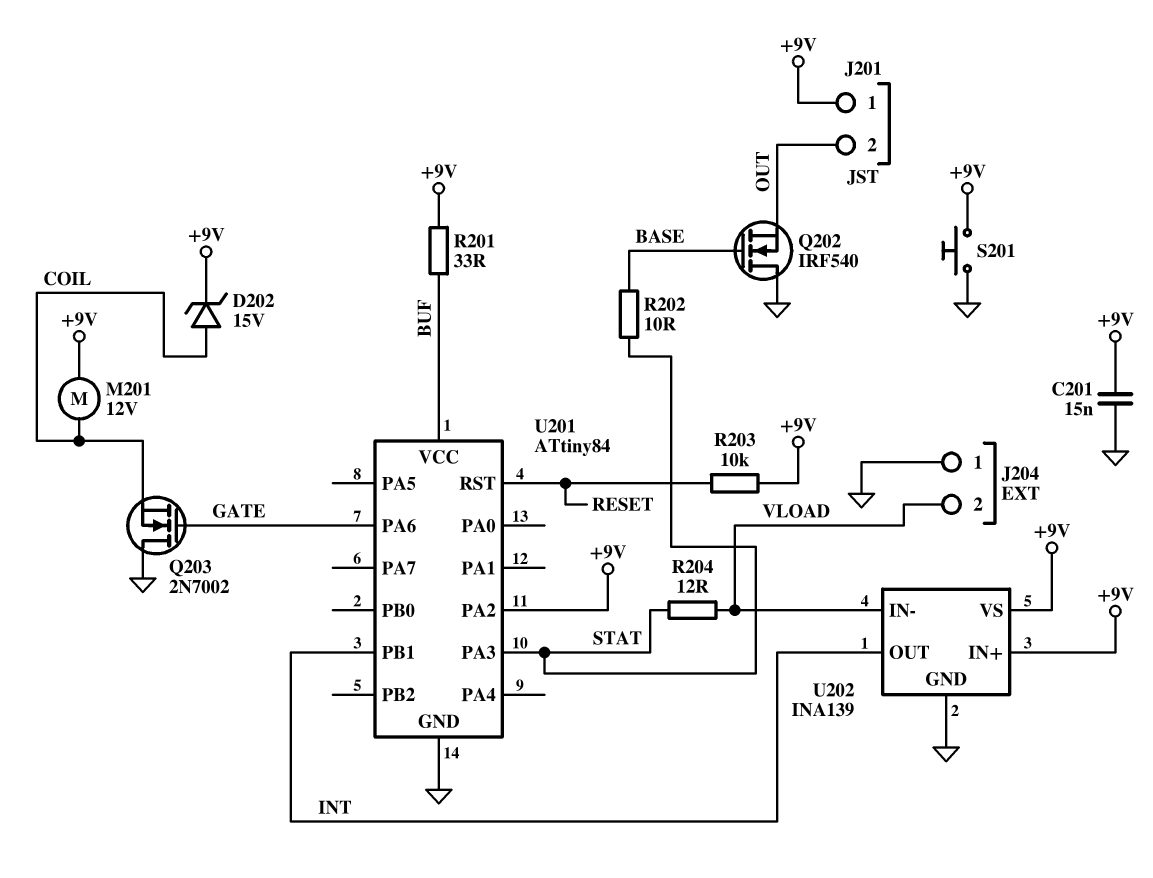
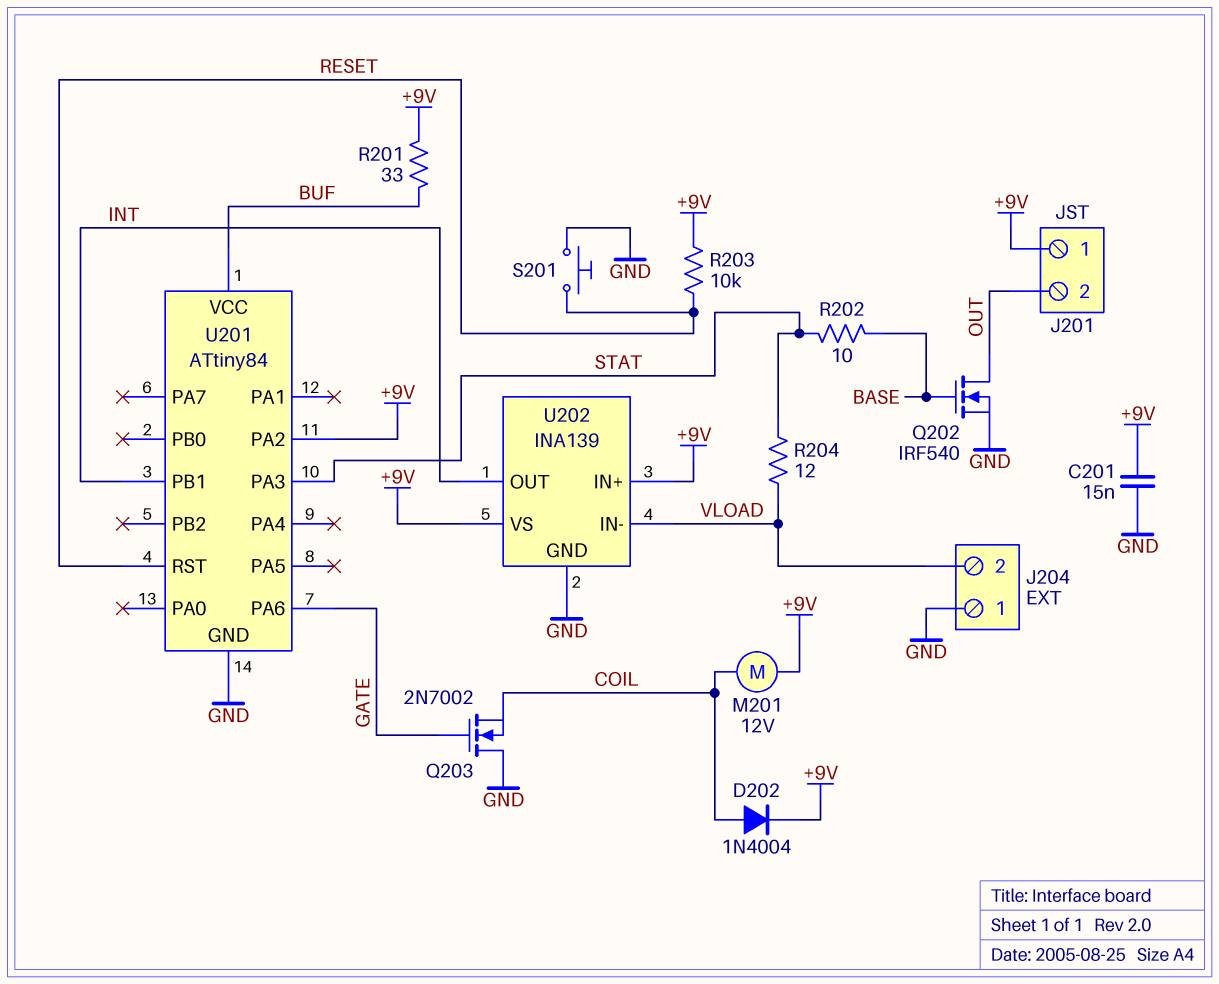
D202: zener 15V (A COIL, K +9V) -> diode 1N4004 (A COIL, K +9V)
Q202: NMOS IRF540 (G BASE, D GND, S OUT) -> NMOS IRF540 (G BASE, D OUT, S GND)
S201: button (+9V, GND) -> button (GND, RESET)

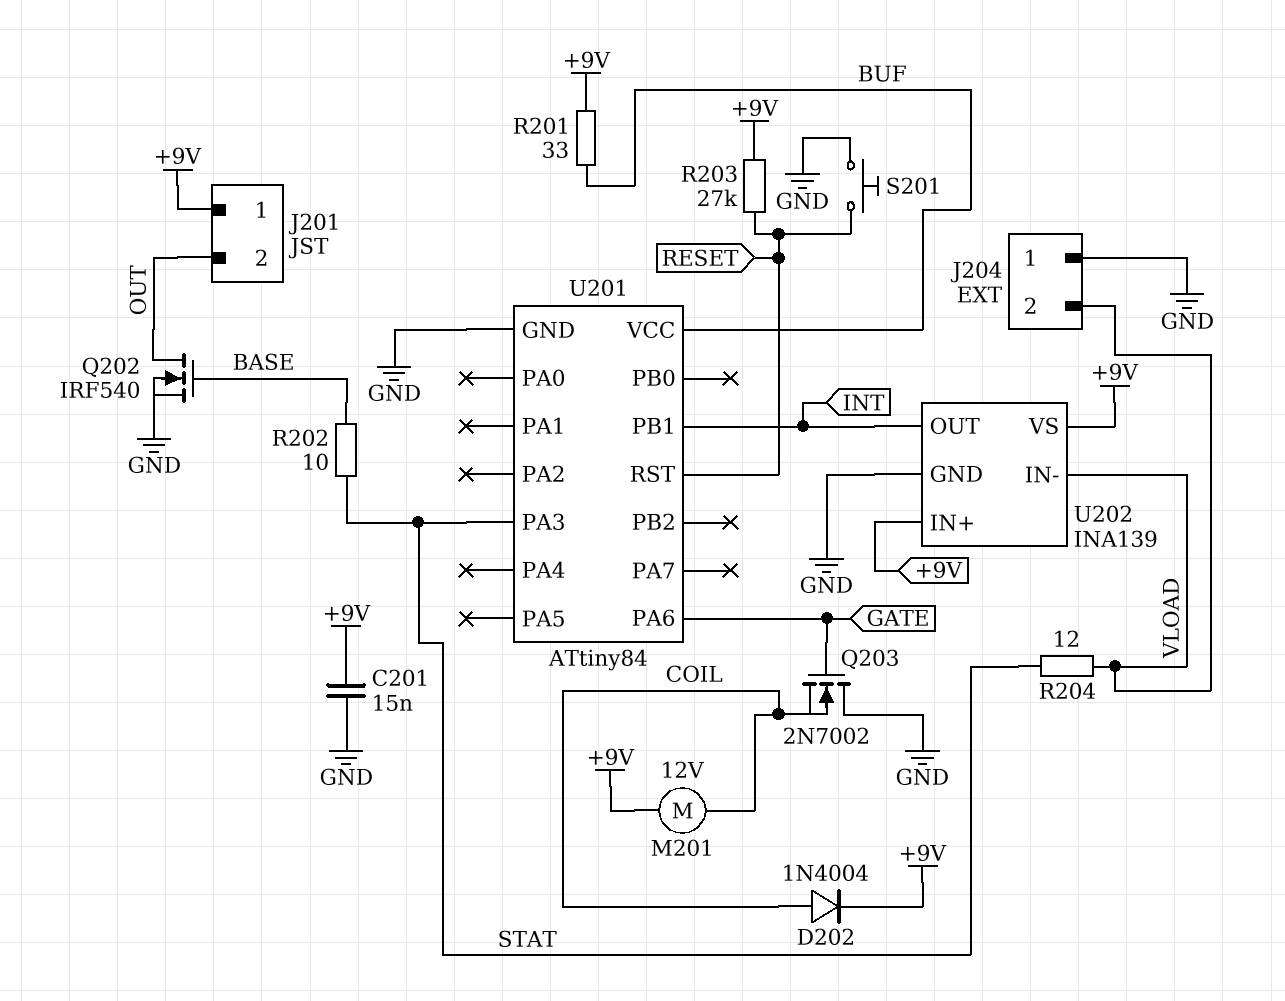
R203: 10k (+9V, RESET) -> 27k (+9V, RESET)
U201 pin PA2: +9V -> none

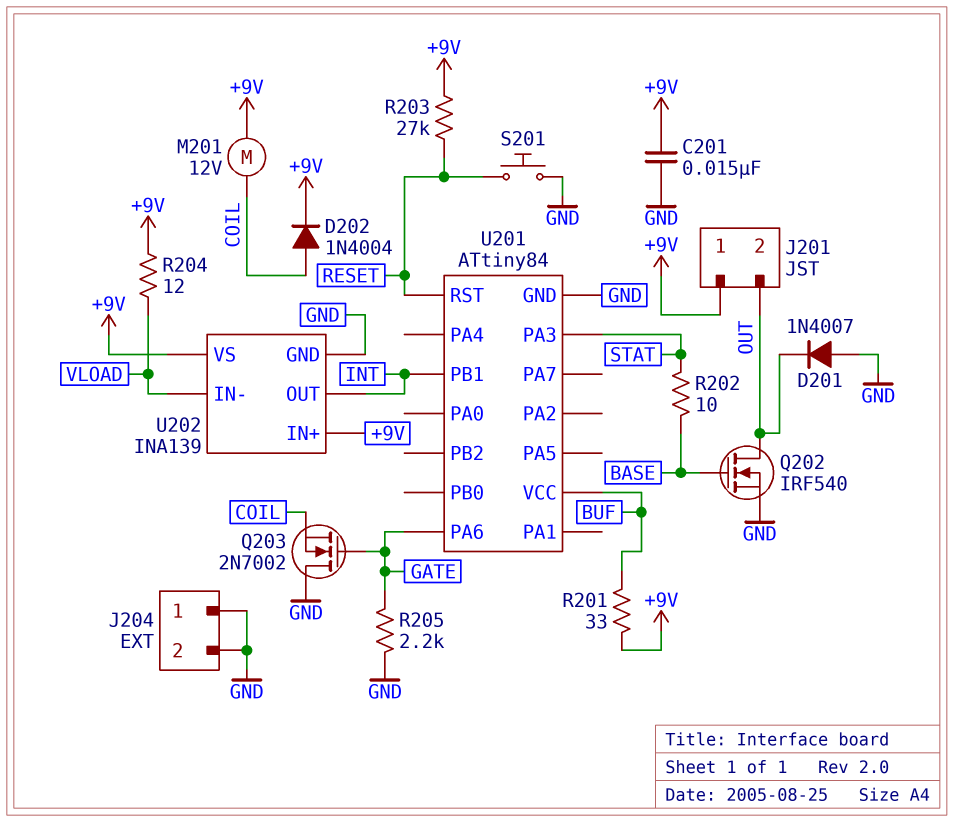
D201: none -> diode 1N4007 (A GND, K OUT)
J204 pin 2: VLOAD -> GND
R204: 12 (STAT, VLOAD) -> 12 (+9V, VLOAD)
R205: none -> 2.2k (GATE, GND)

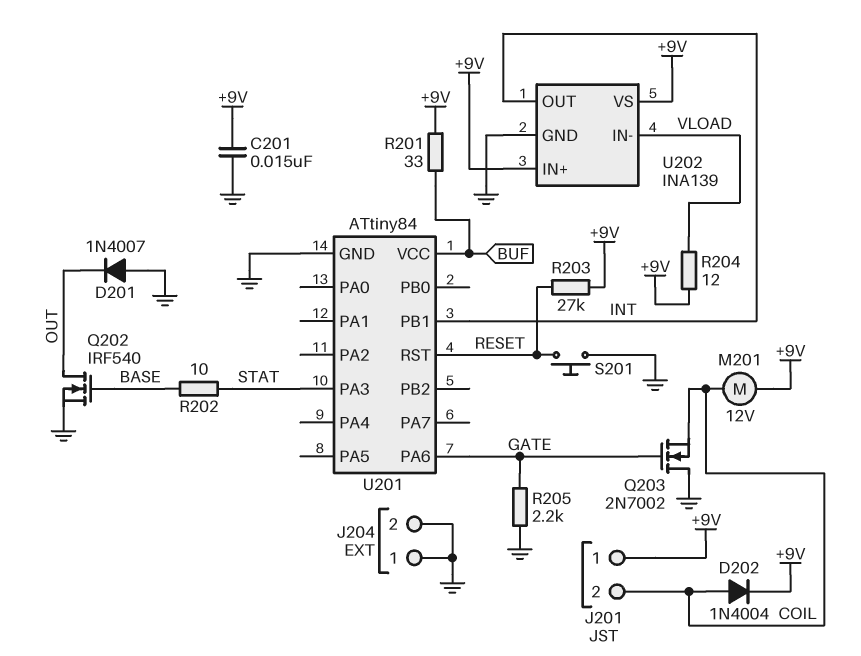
J201 pin 2: OUT -> COIL

